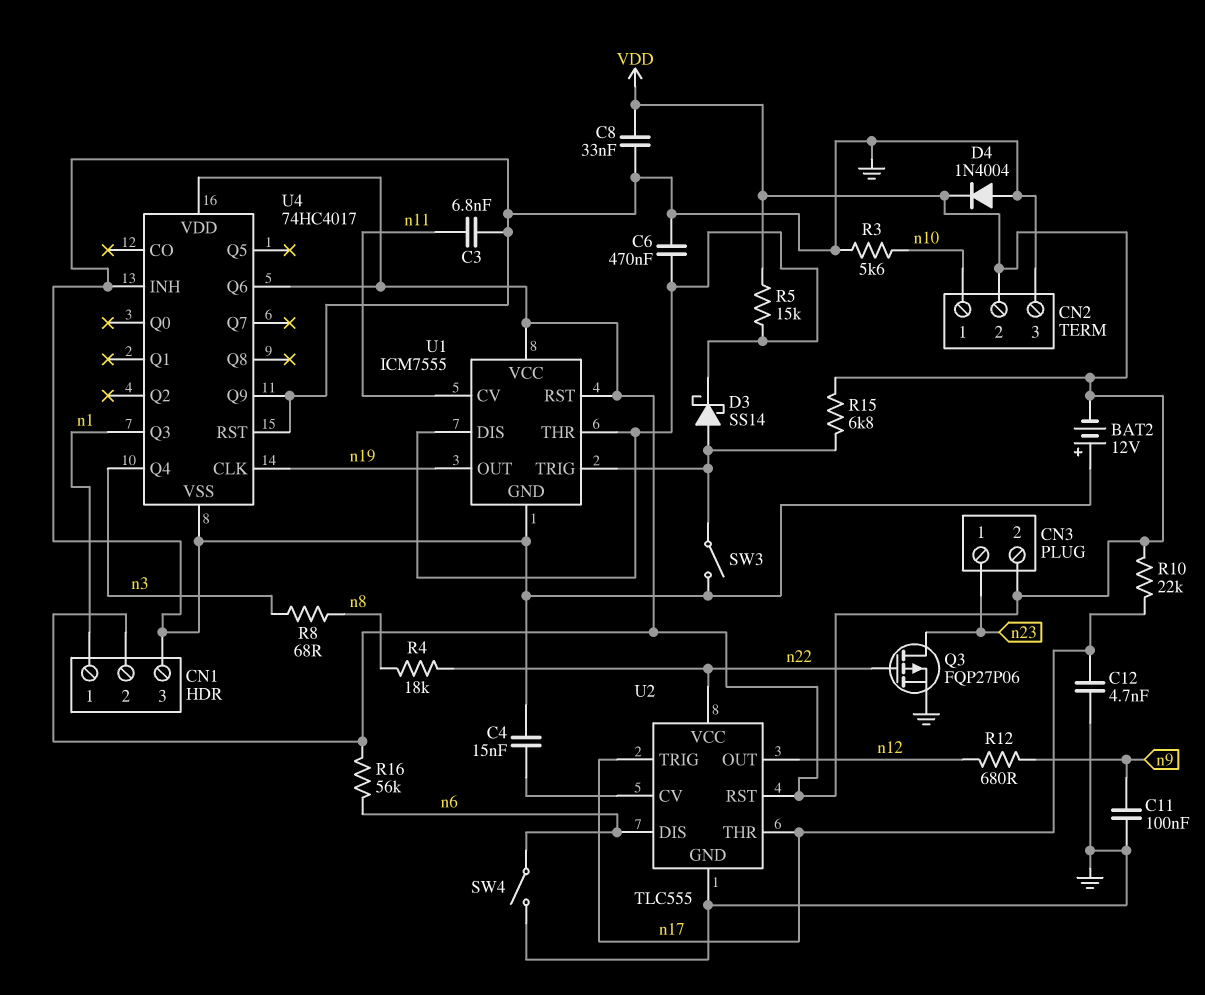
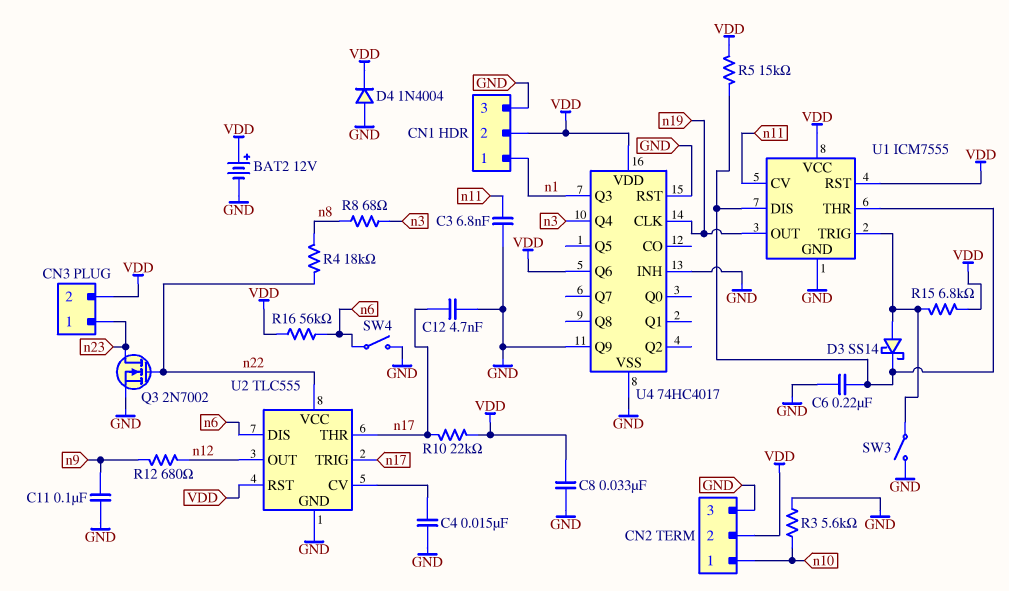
BAT2: 12V (plus GND, minus VDD) -> 12V (plus VDD, minus GND)
C6: 470nF (GND, U1/DIS) -> 220nF (GND, U1/DIS)
Q3: PMOS FQP27P06 (G n22, D n23, S GND) -> NMOS 2N7002 (G n22, D n23, S GND)

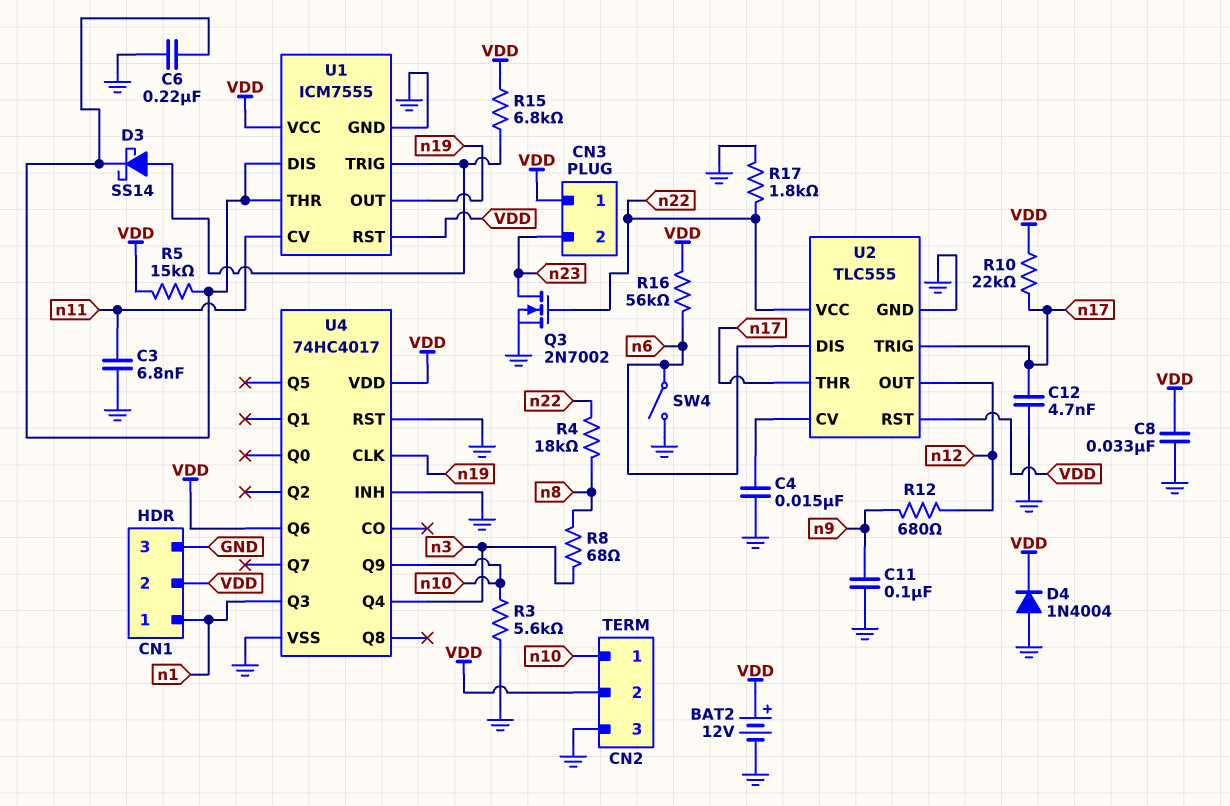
CN3 pin 1: n23 -> VDD
CN3 pin 2: VDD -> n23
R17: none -> 1.8k (GND, n22)
SW3: switch (GND, U1/TRIG) -> none
U4 pin Q9: GND -> n10

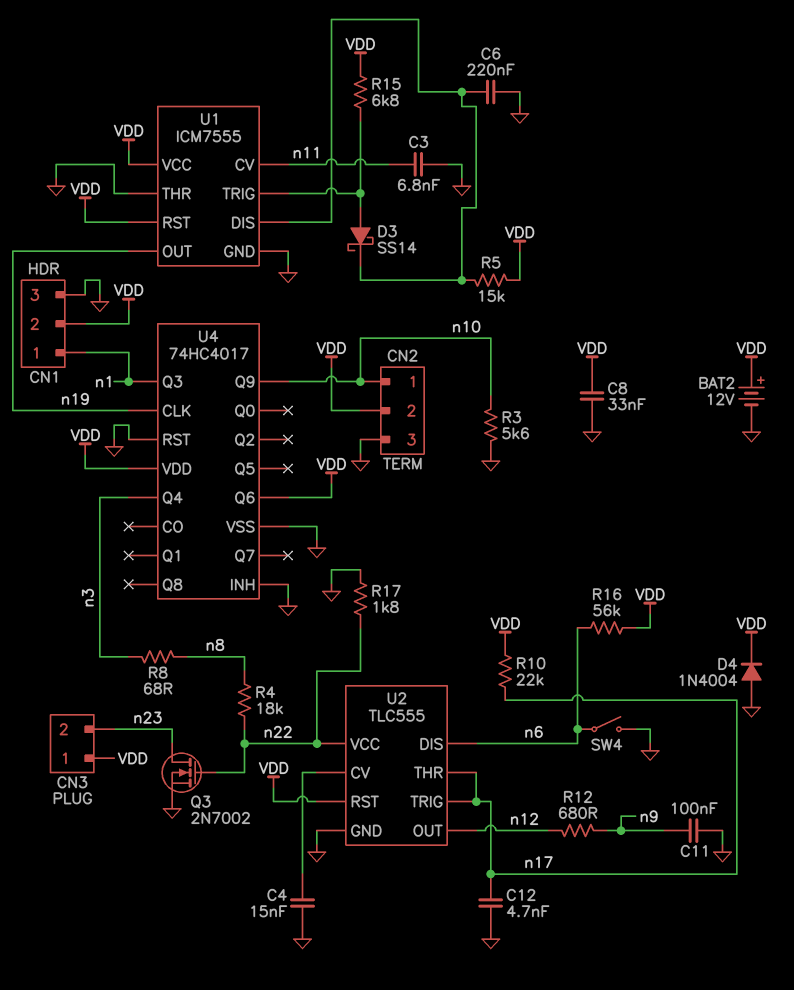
U1 pin THR: U1/DIS -> GND

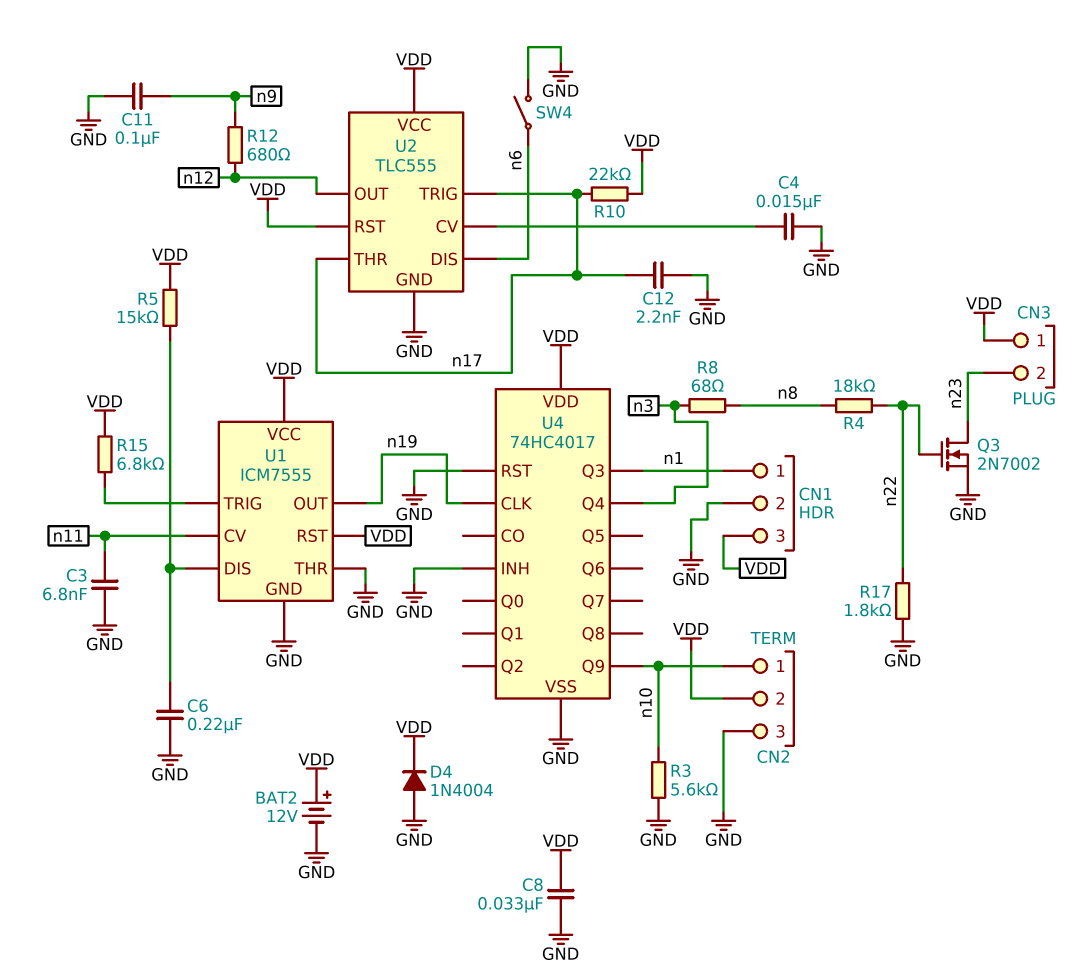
C12: 4.7nF (GND, n17) -> 2.2nF (GND, n17)
CN1 pin 2: VDD -> GND
CN1 pin 3: GND -> VDD
D3: schottky SS14 (A U1/TRIG, K U1/DIS) -> none
R16: 56k (VDD, n6) -> none
U2 pin VCC: n22 -> VDD
U4 pin Q6: VDD -> none

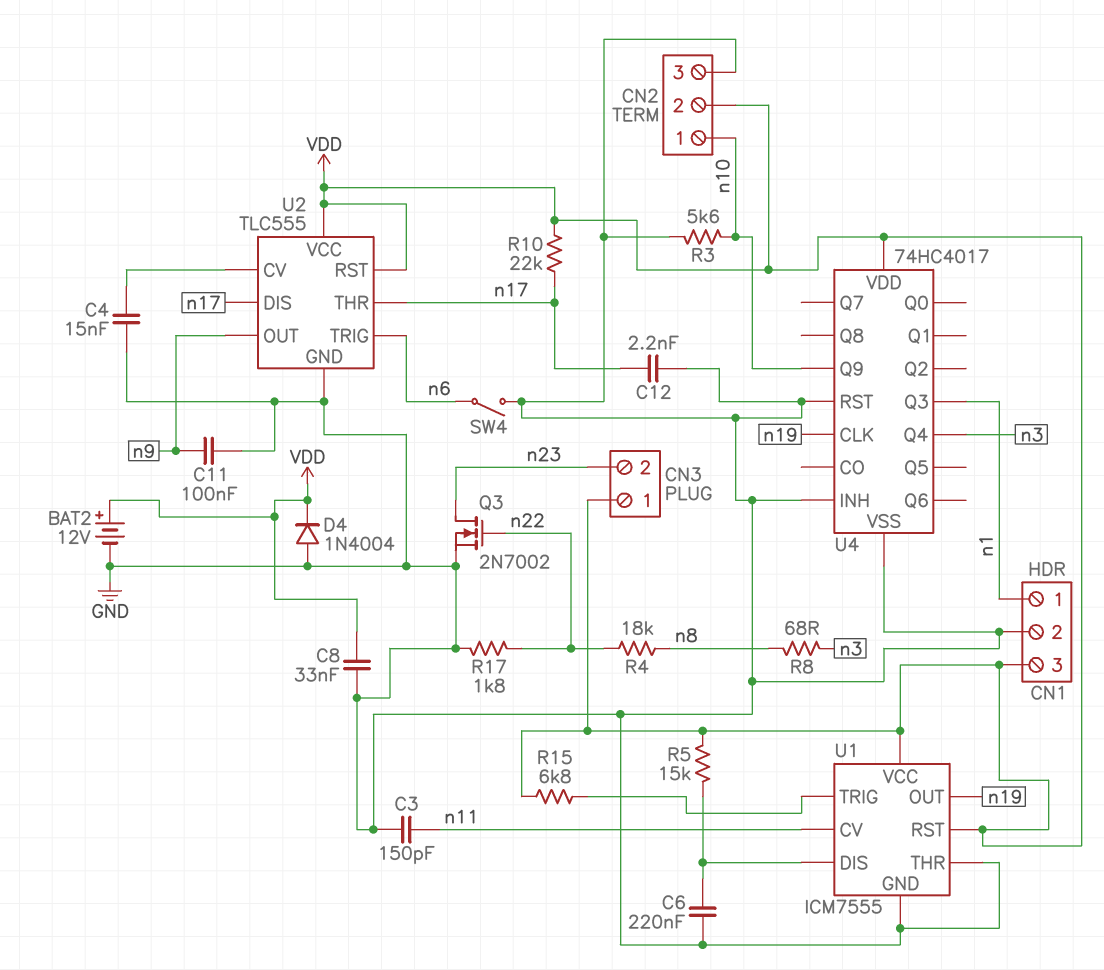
C3: 6.8nF (GND, n11) -> 150pF (GND, n11)
R12: 680 (n9, n12) -> none
U2 pin DIS: n6 -> n17
U2 pin OUT: n12 -> n9
U2 pin TRIG: n17 -> n6

